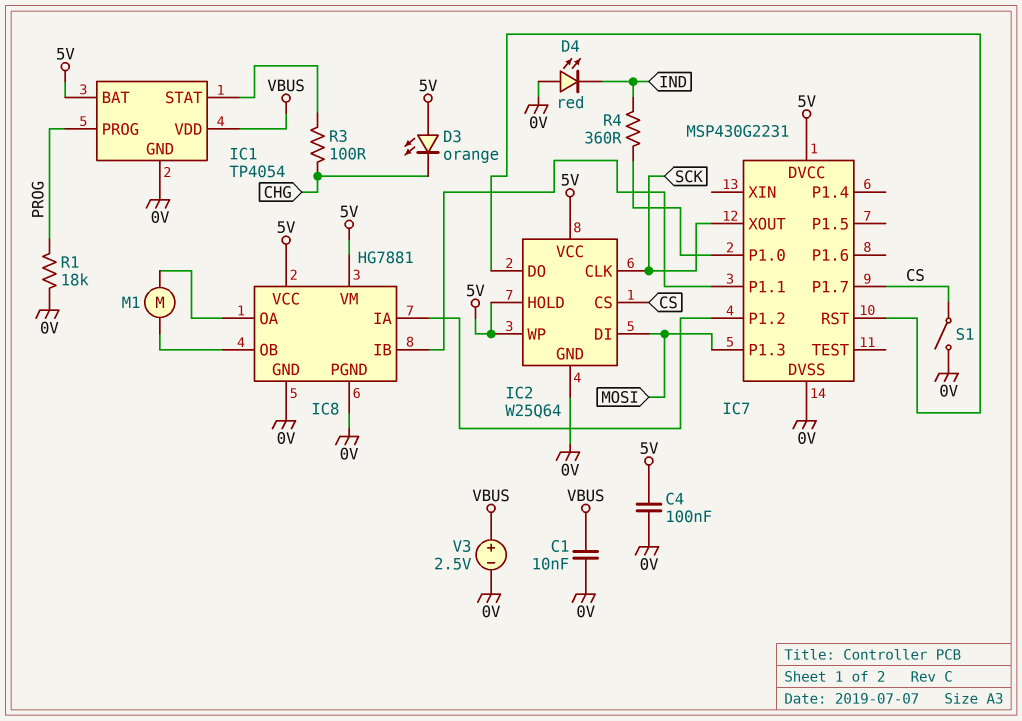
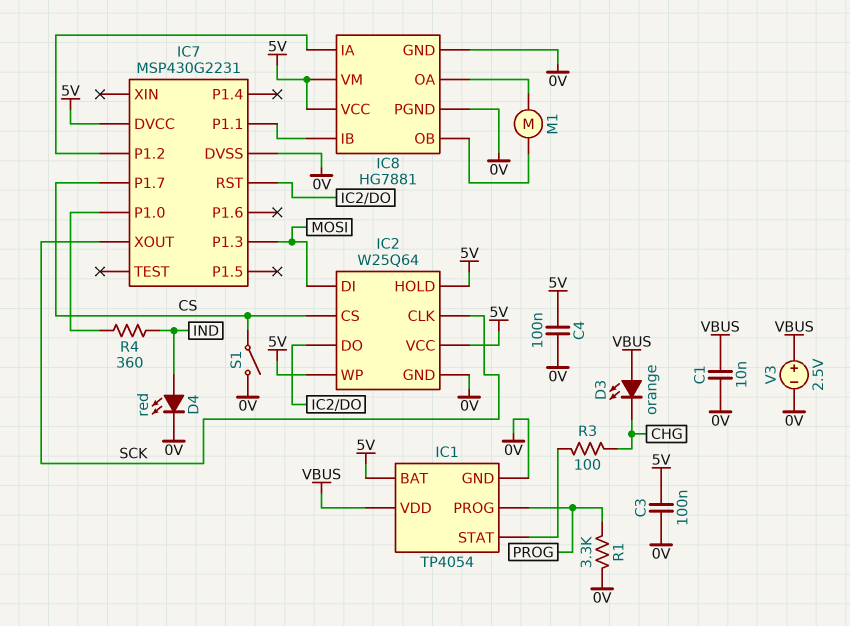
C3: none -> 100nF (0V, 5V)
D3: LED orange (A 5V, K CHG) -> LED orange (A VBUS, K CHG)
D4: LED red (A 0V, K IND) -> LED red (A IND, K 0V)
R1: 18k (0V, PROG) -> 3.3k (0V, PROG)

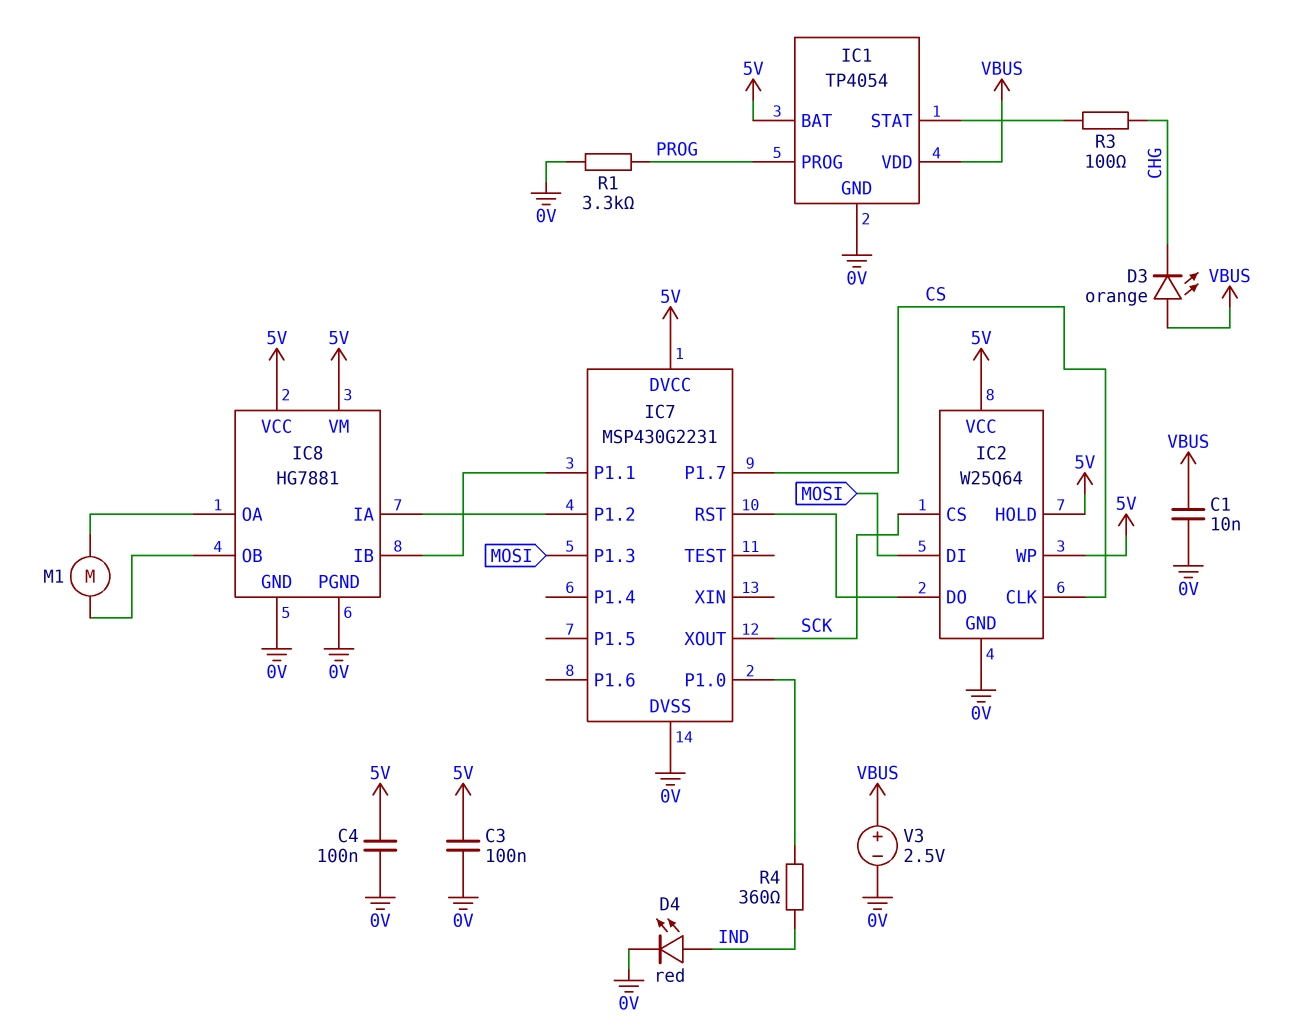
IC2 pin CLK: SCK -> CS
IC2 pin CS: CS -> SCK
S1: switch (0V, CS) -> none

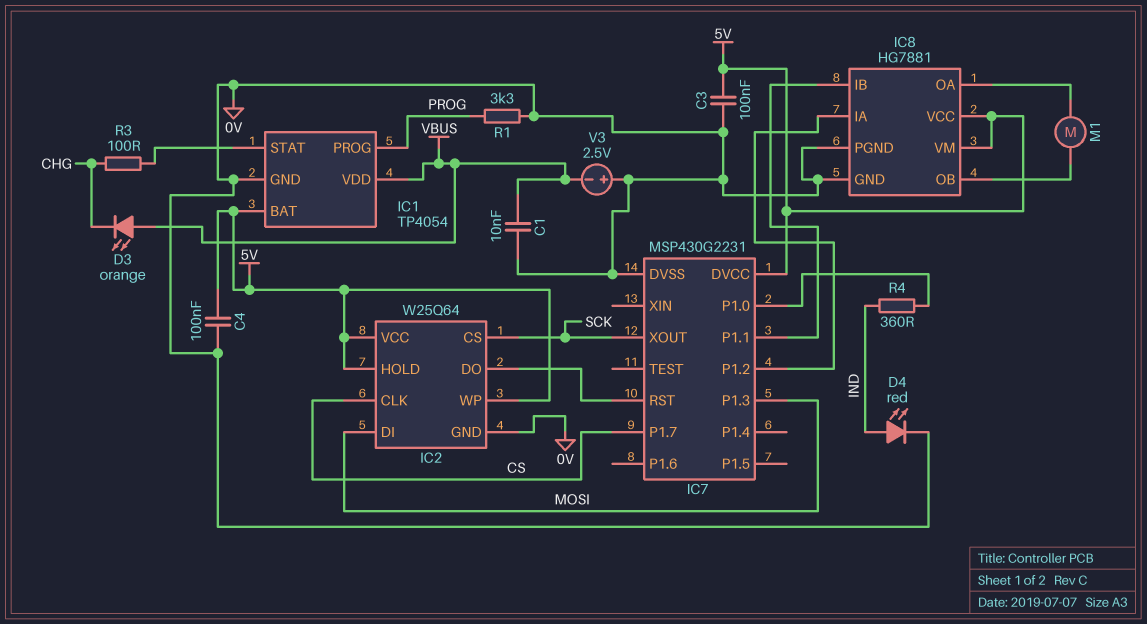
V3: 2.5V (plus VBUS, minus 0V) -> 2.5V (plus 0V, minus VBUS)

